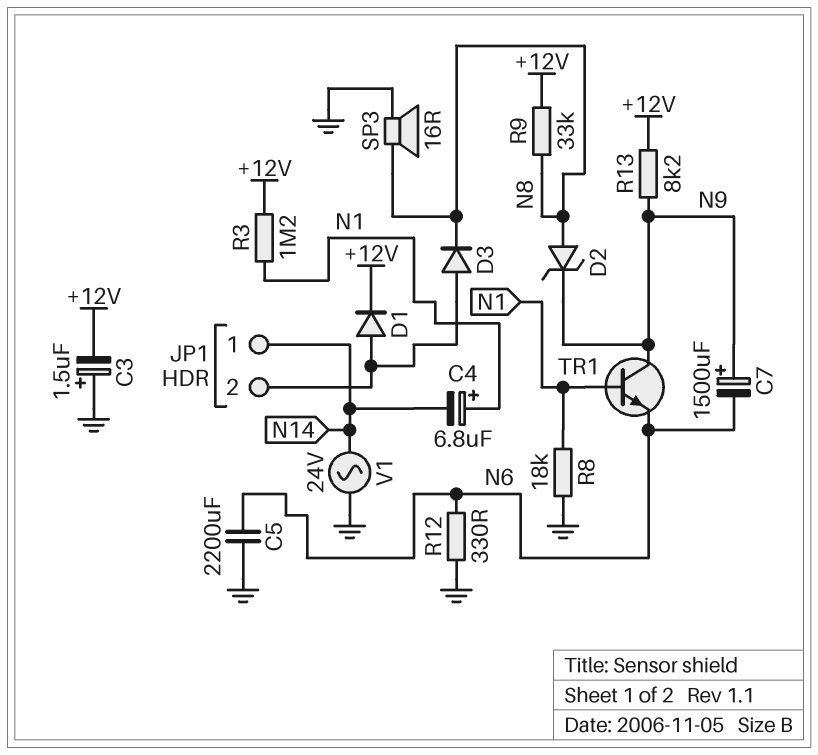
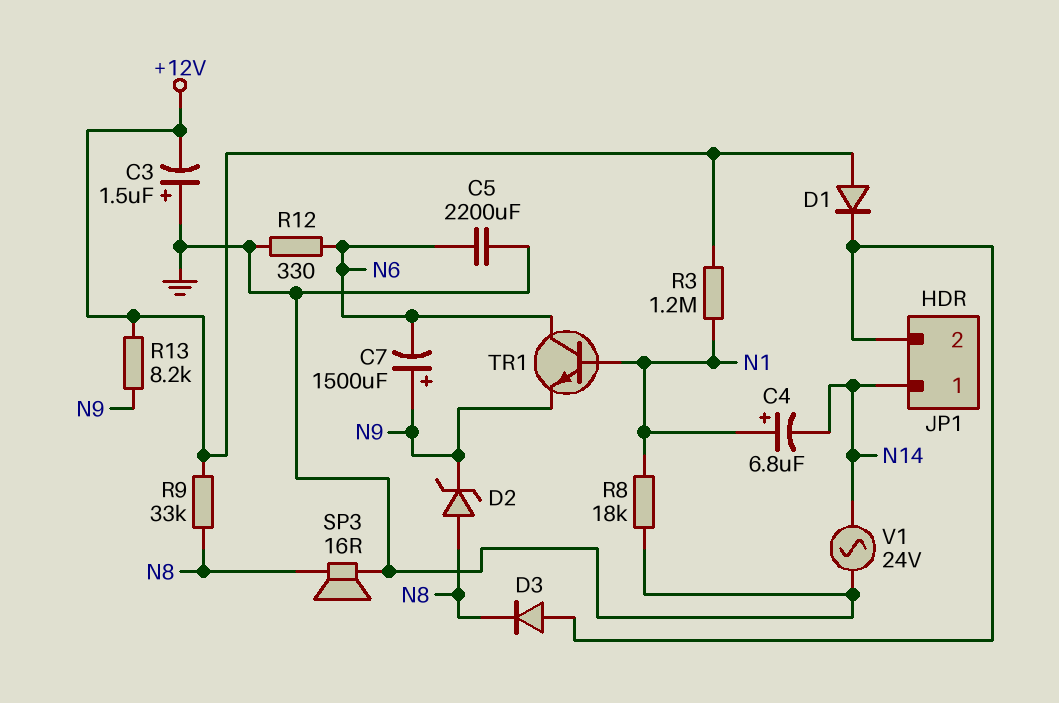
D1: diode (A JP1/2, K +12V) -> diode (A +12V, K JP1/2)
TR1: NPN (B N1, C N9, E N6) -> NPN (B N1, C N6, E N9)

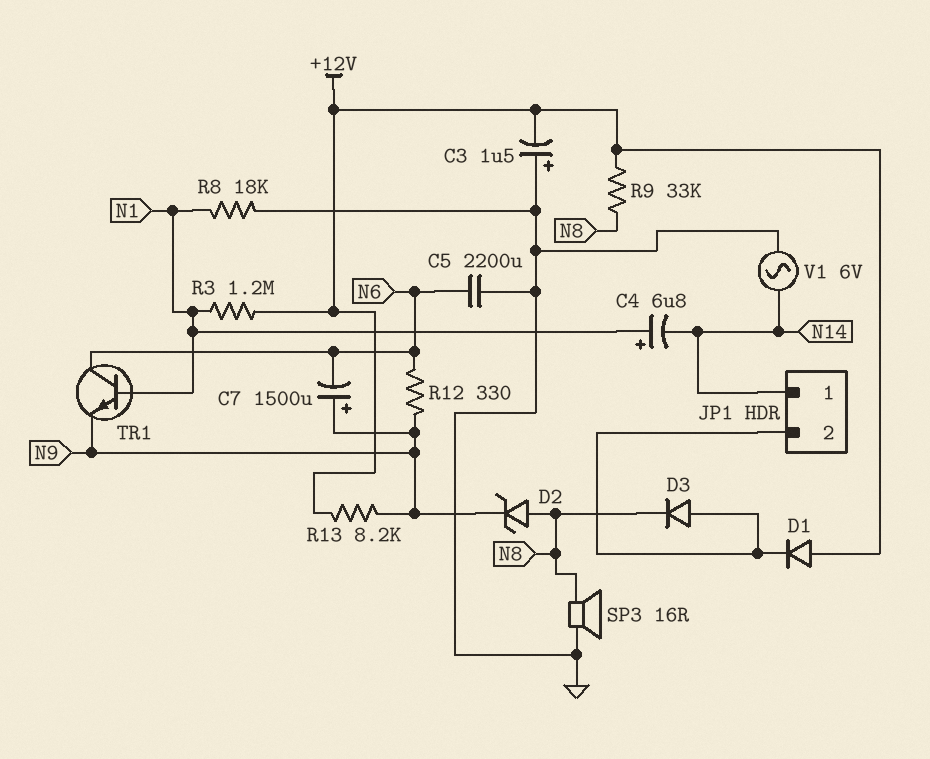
R12: 330 (GND, N6) -> 330 (N6, N9)
V1: AC 24V (GND, N14) -> AC 6V (GND, N14)

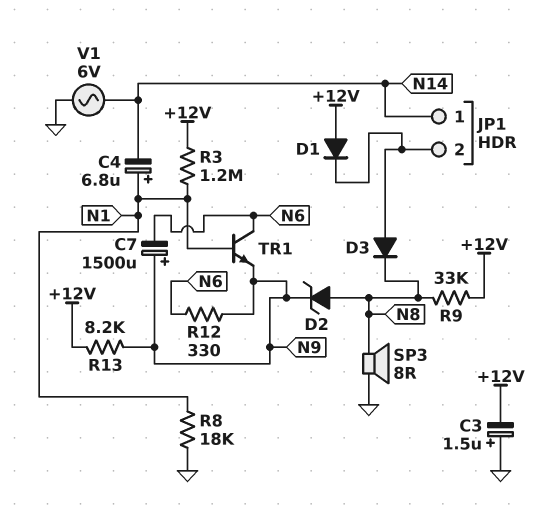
C5: 2200uF (GND, N6) -> none
SP3: speaker 16R (GND, N8) -> speaker 8R (GND, N8)

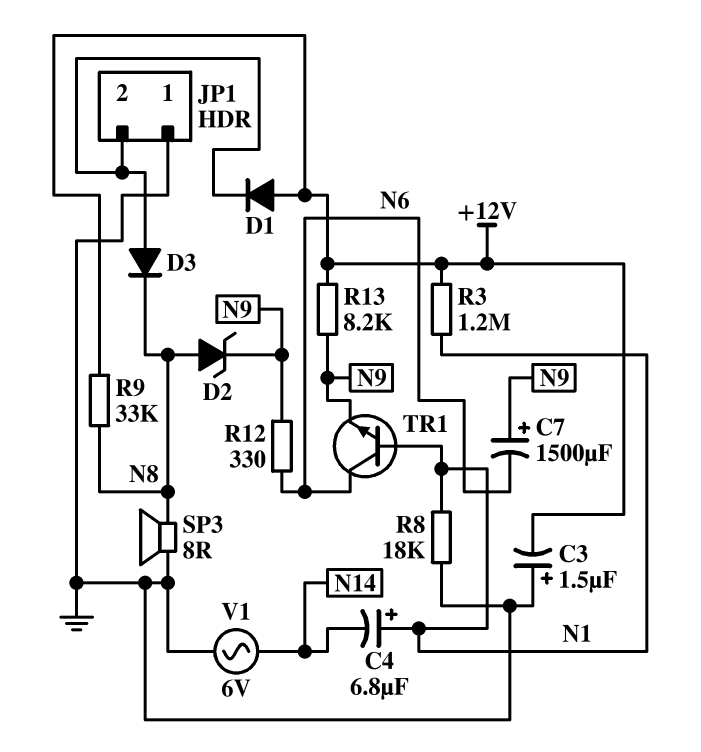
JP1 pin 1: N14 -> GND

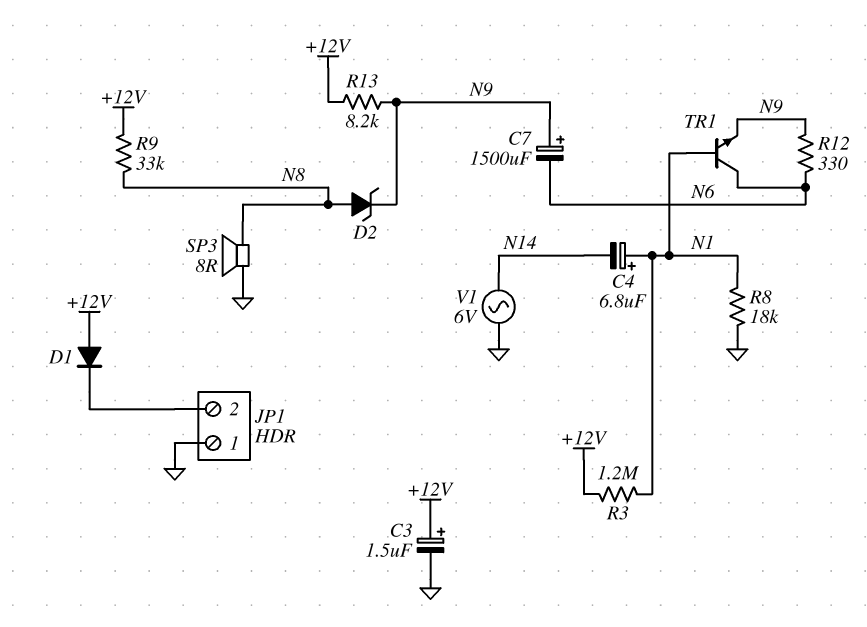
C3: 1.5uF (plus GND, minus +12V) -> 1.5uF (plus +12V, minus GND)
D3: diode (A JP1/2, K N8) -> none

